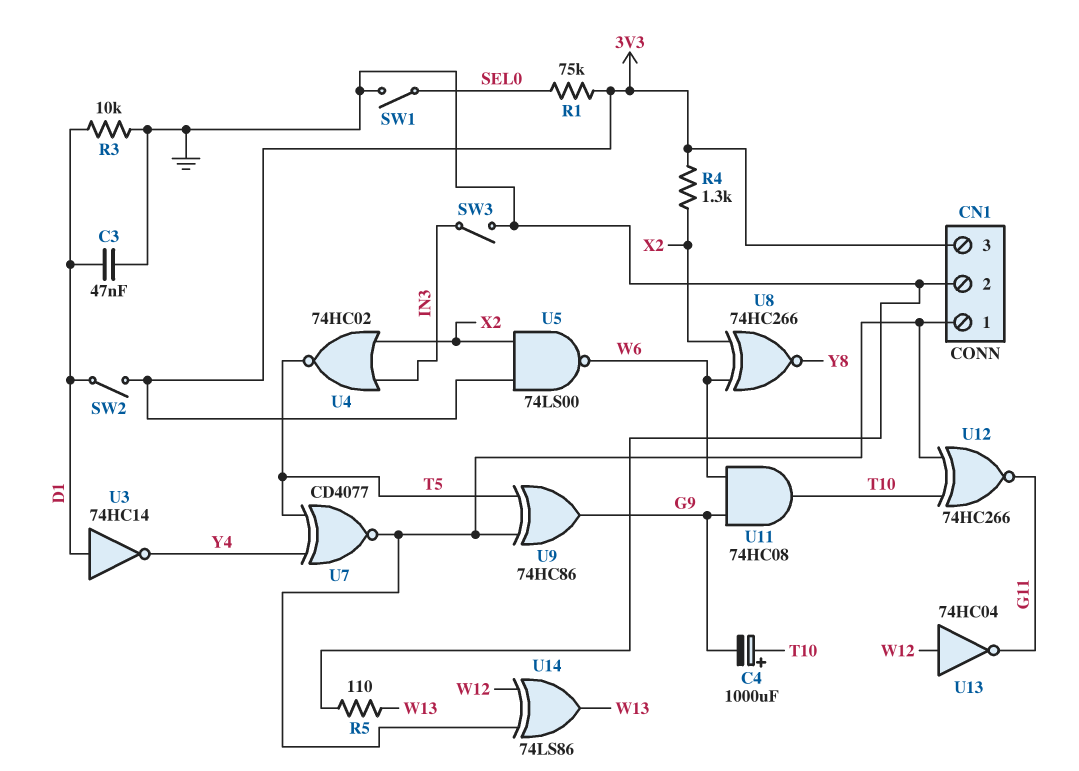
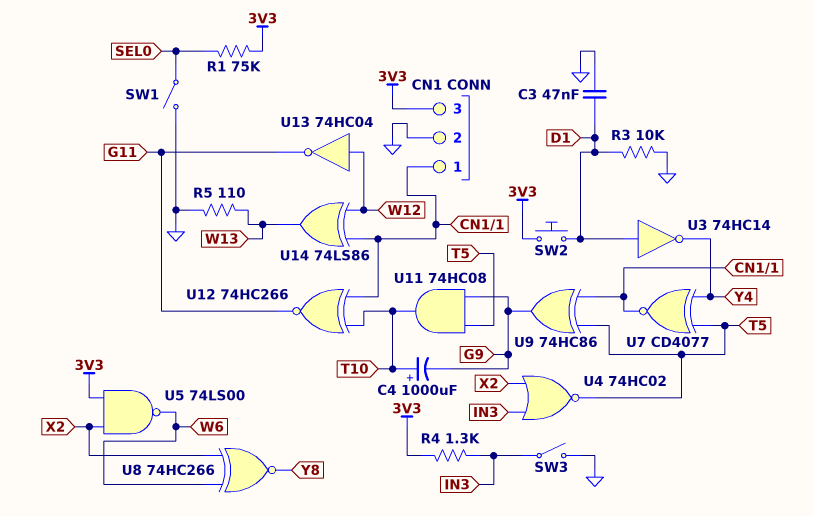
R4: 1.3k (3V3, X2) -> 1.3k (3V3, IN3)
SW2: switch (3V3, D1) -> button (3V3, D1)
U11: AND 74HC08 (in G9, in W6, out T10) -> AND 74HC08 (in G9, in T5, out T10)

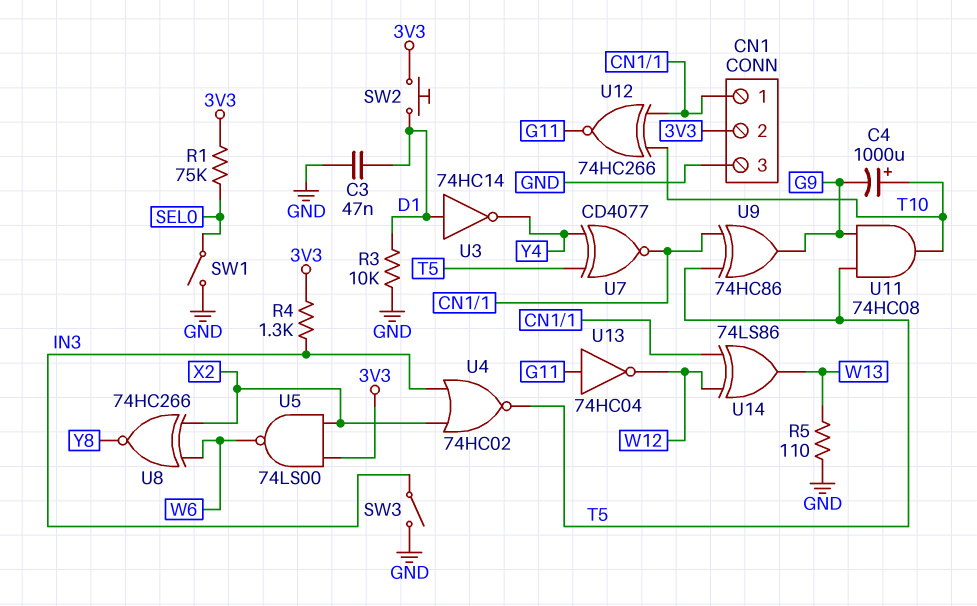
CN1 pin 2: GND -> 3V3
CN1 pin 3: 3V3 -> GND
U13: NOT 74HC04 (in W12, out G11) -> NOT 74HC04 (in G11, out W12)

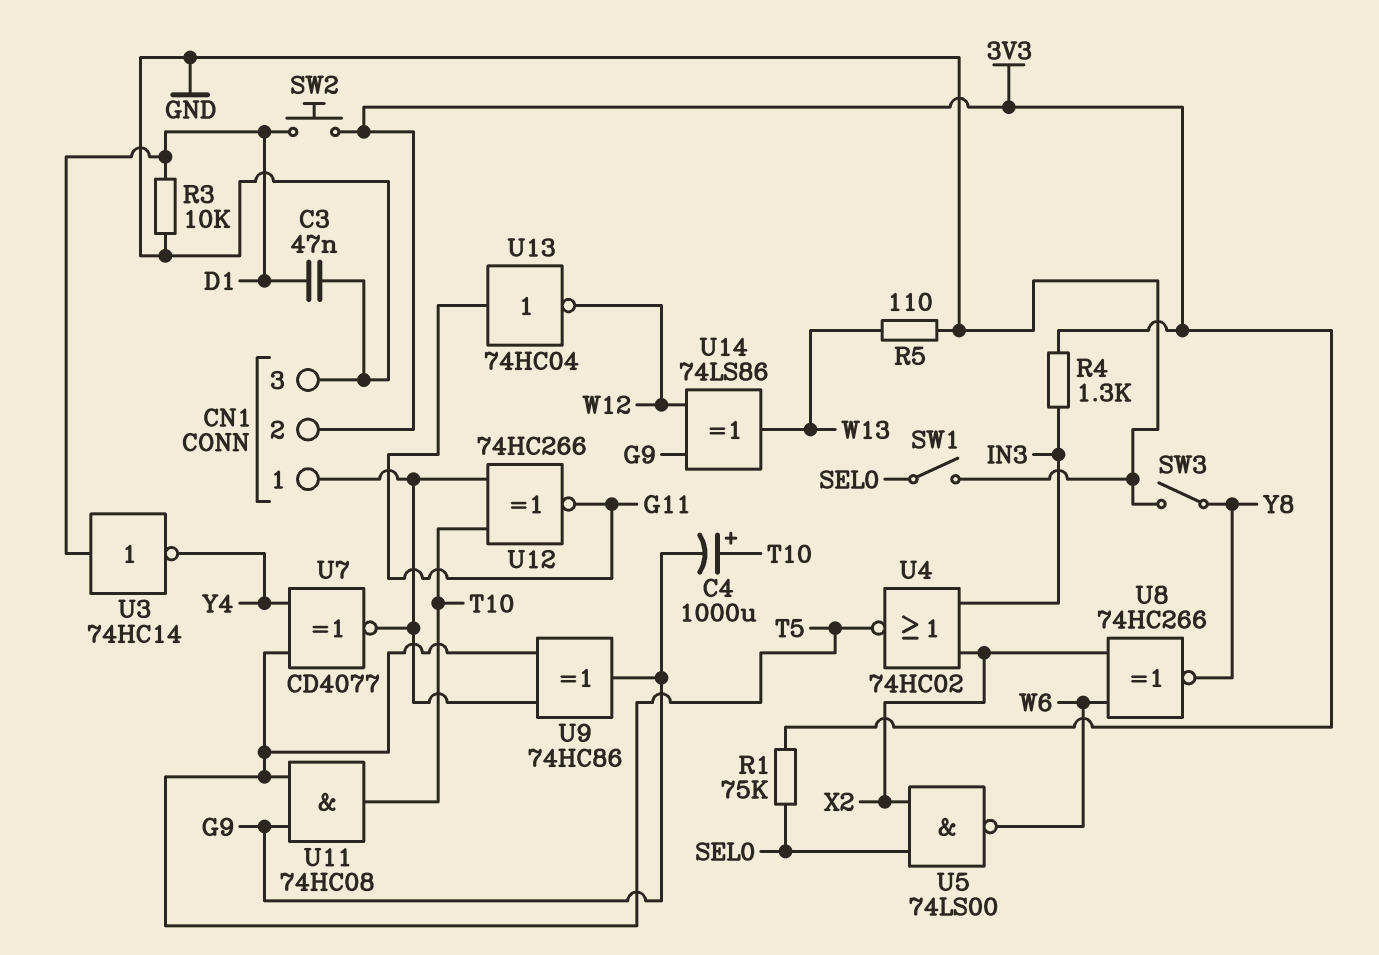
SW3: switch (GND, IN3) -> switch (GND, Y8)
U5: NAND 74LS00 (in 3V3, in X2, out W6) -> NAND 74LS00 (in SEL0, in X2, out W6)
U14: XOR 74LS86 (in CN1/1, in W12, out W13) -> XOR 74LS86 (in G9, in W12, out W13)

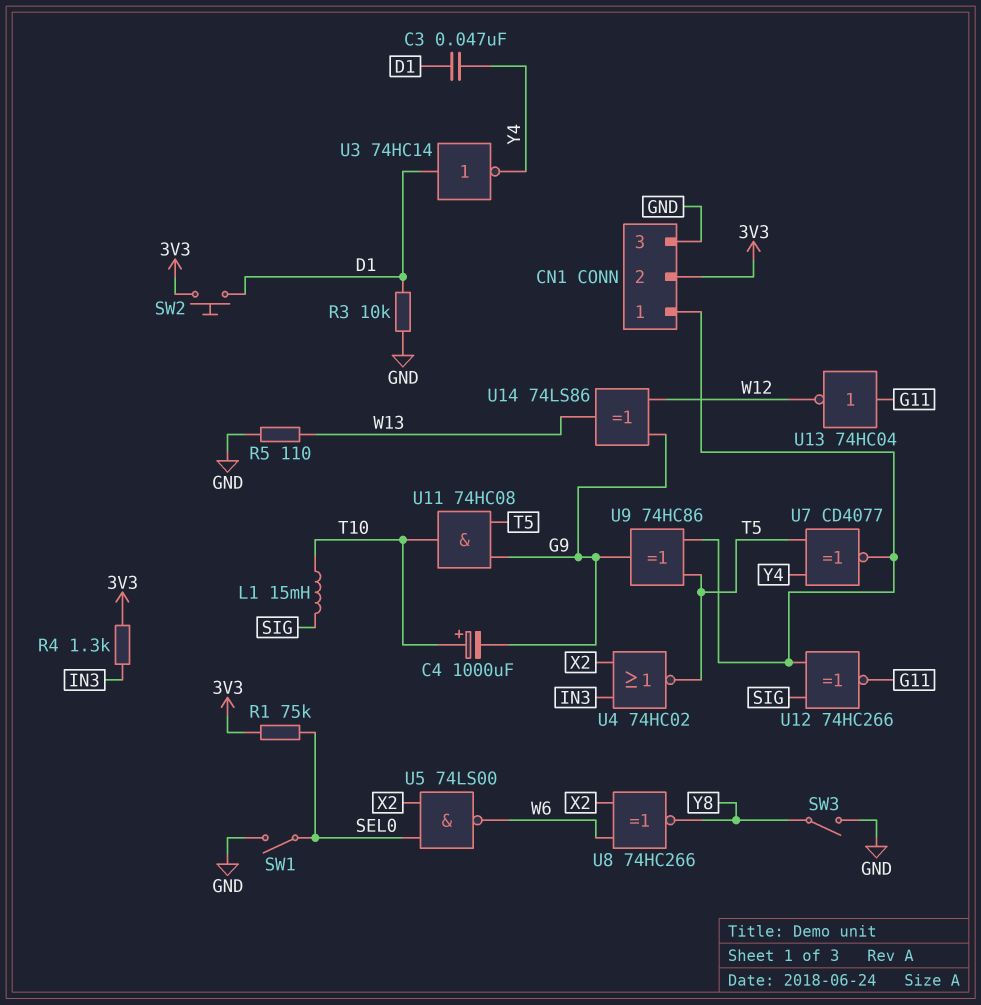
C3: 47nF (D1, GND) -> 47nF (D1, Y4)
L1: none -> 15mH (SIG, T10)
U12: XNOR 74HC266 (in CN1/1, in T10, out G11) -> XNOR 74HC266 (in CN1/1, in SIG, out G11)

